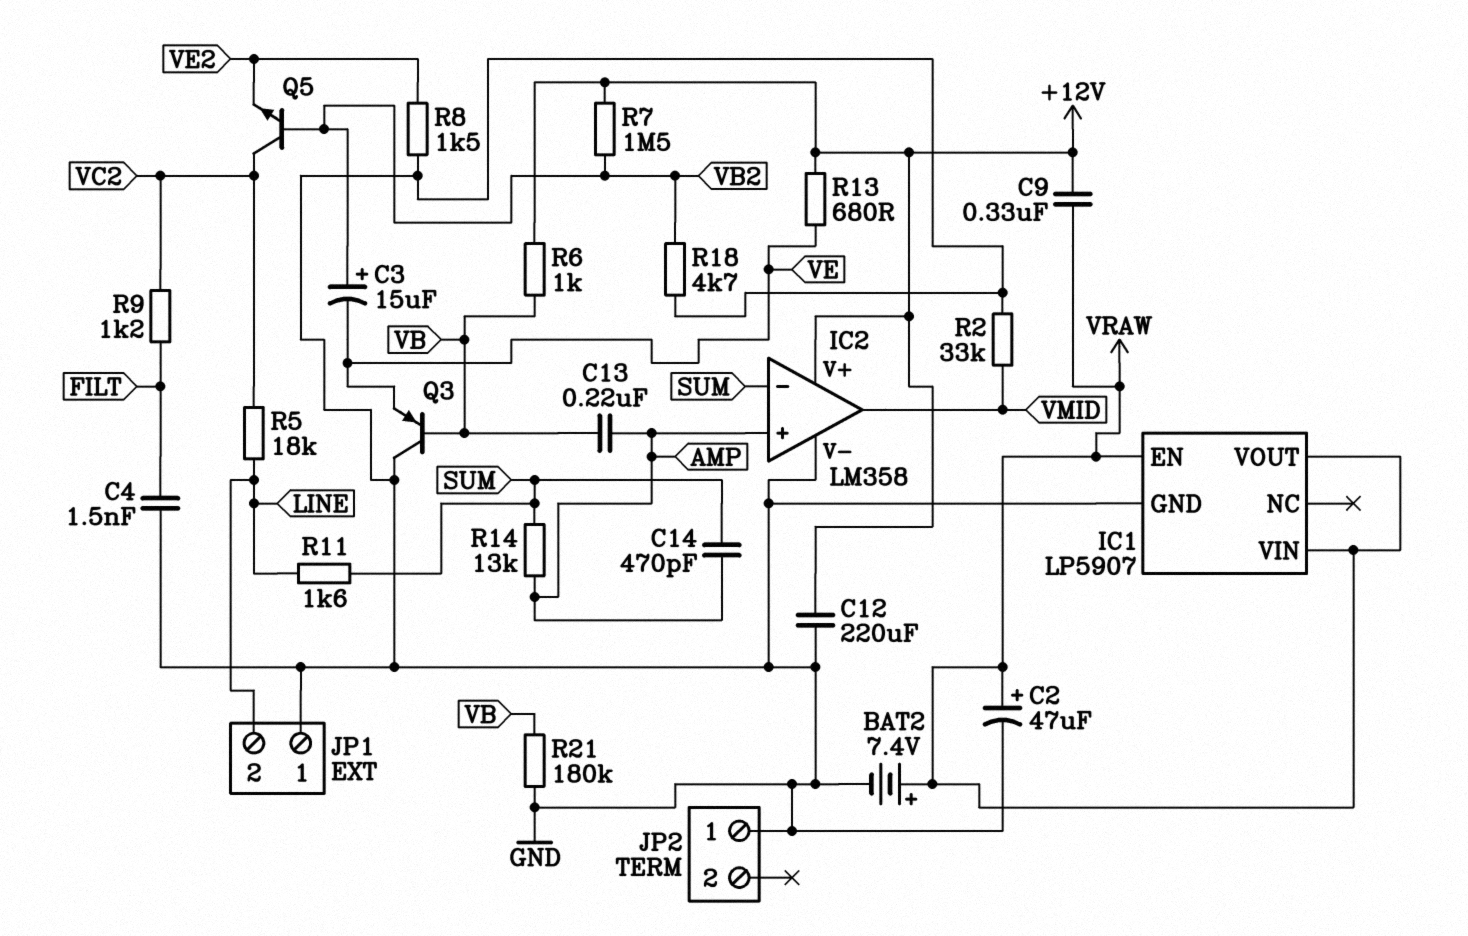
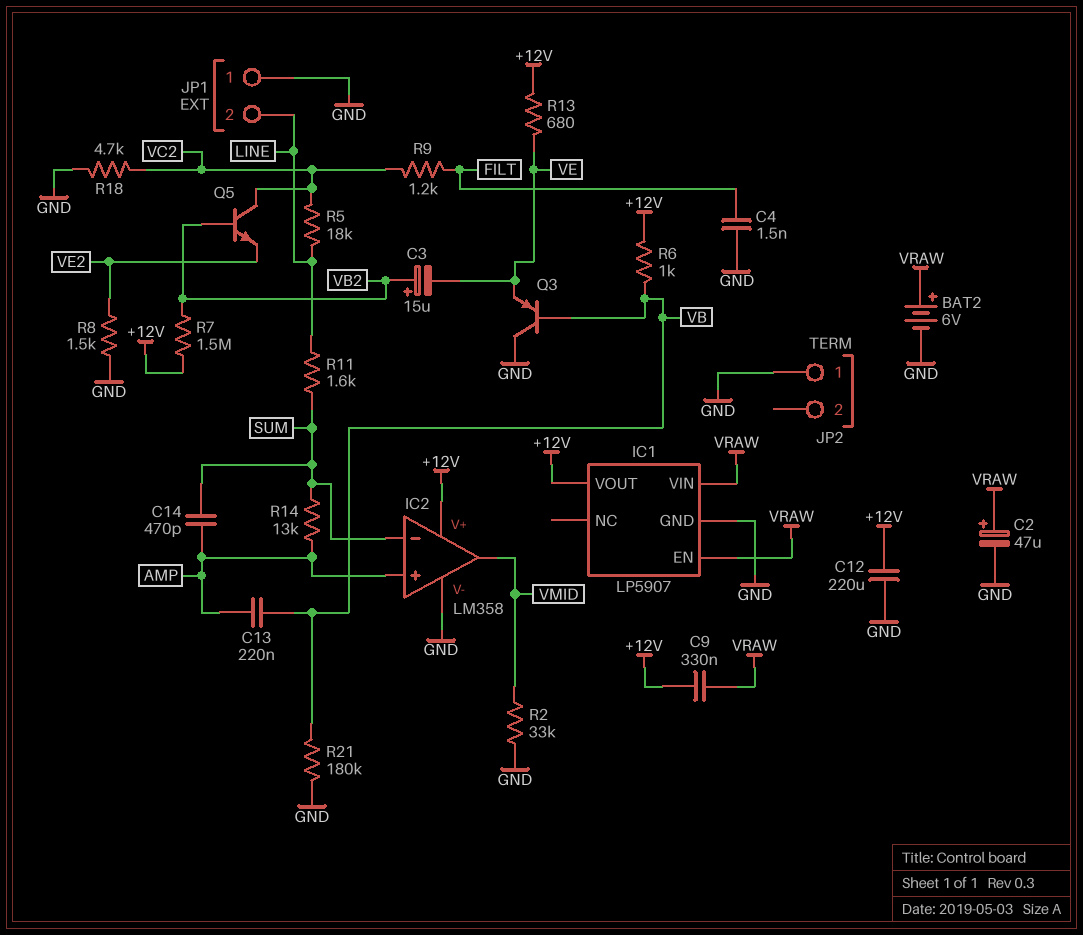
BAT2: 7.4V (plus VRAW, minus GND) -> 6V (plus VRAW, minus GND)
IC1 pin VOUT: VRAW -> +12V
R18: 4.7k (GND, VB2) -> 4.7k (GND, VC2)

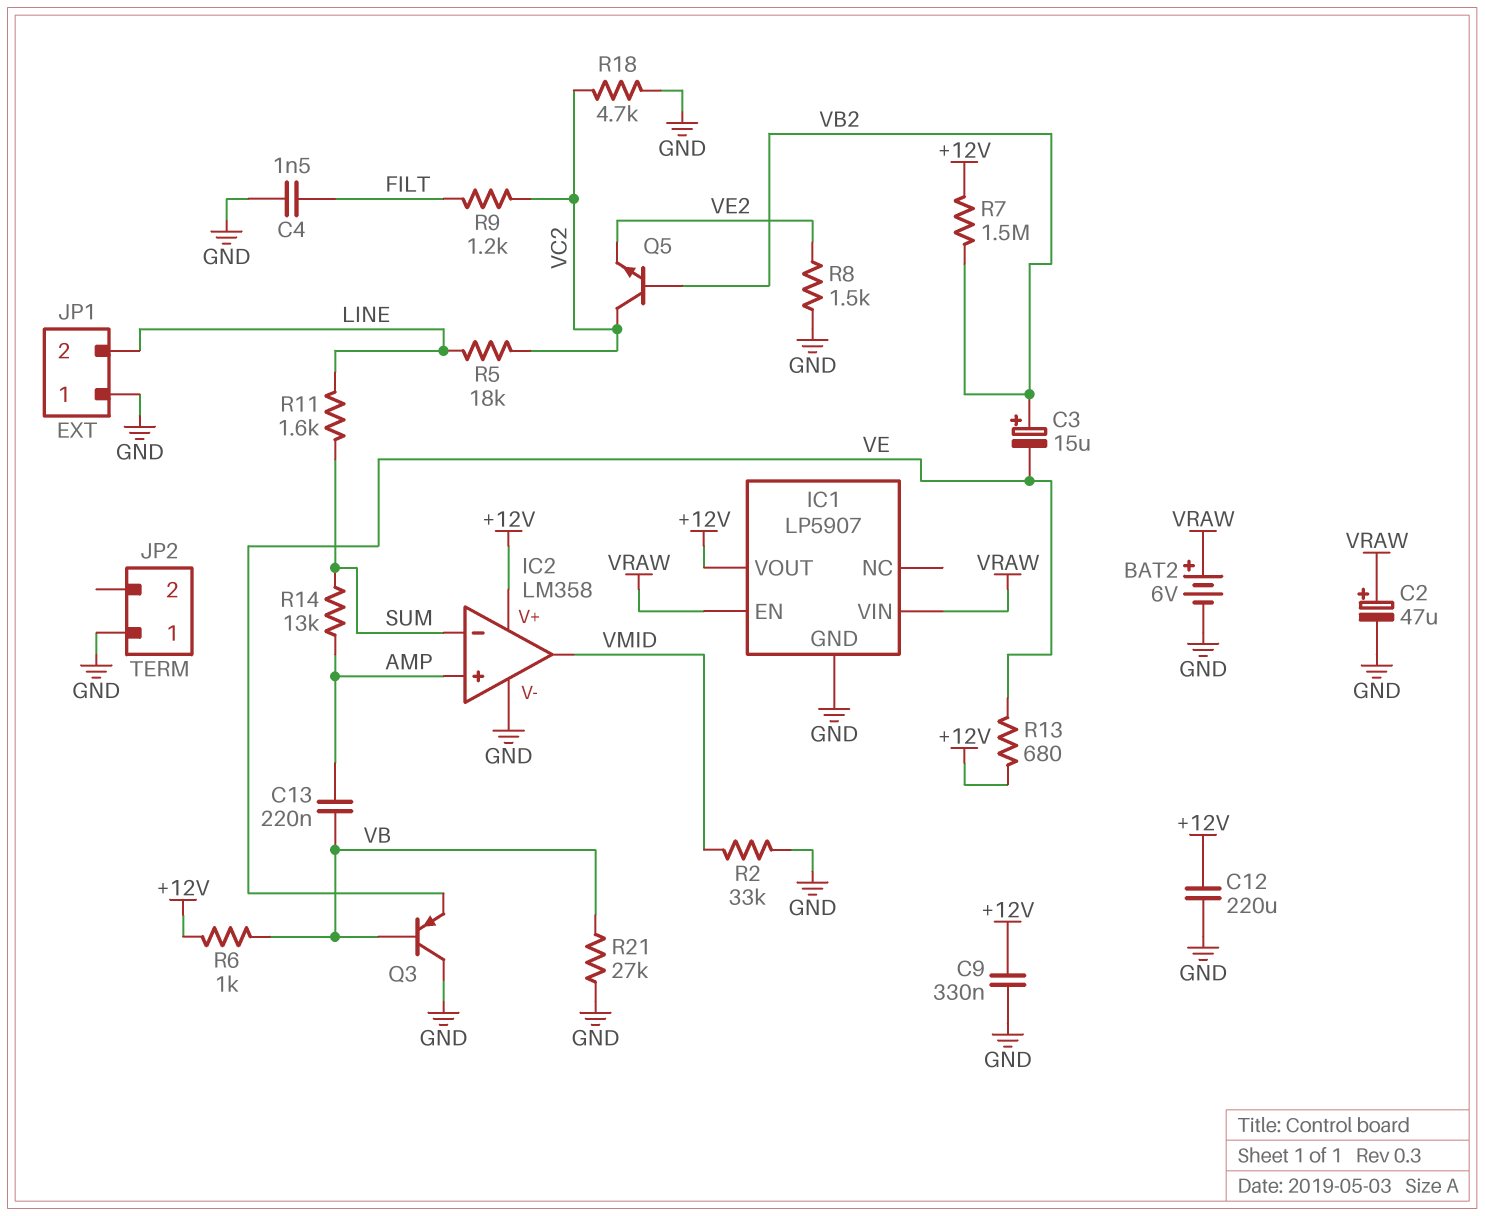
C9: 330nF (+12V, VRAW) -> 330nF (+12V, GND)
C14: 470pF (AMP, SUM) -> none
R21: 180k (GND, VB) -> 27k (GND, VB)

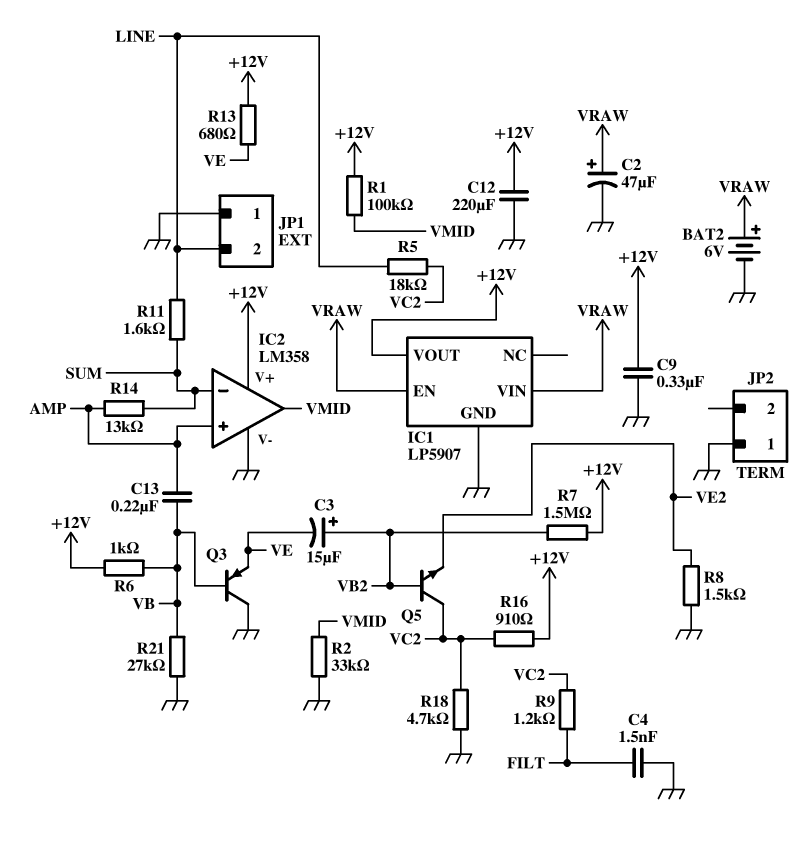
R1: none -> 100k (+12V, VMID)
R16: none -> 910 (+12V, VC2)

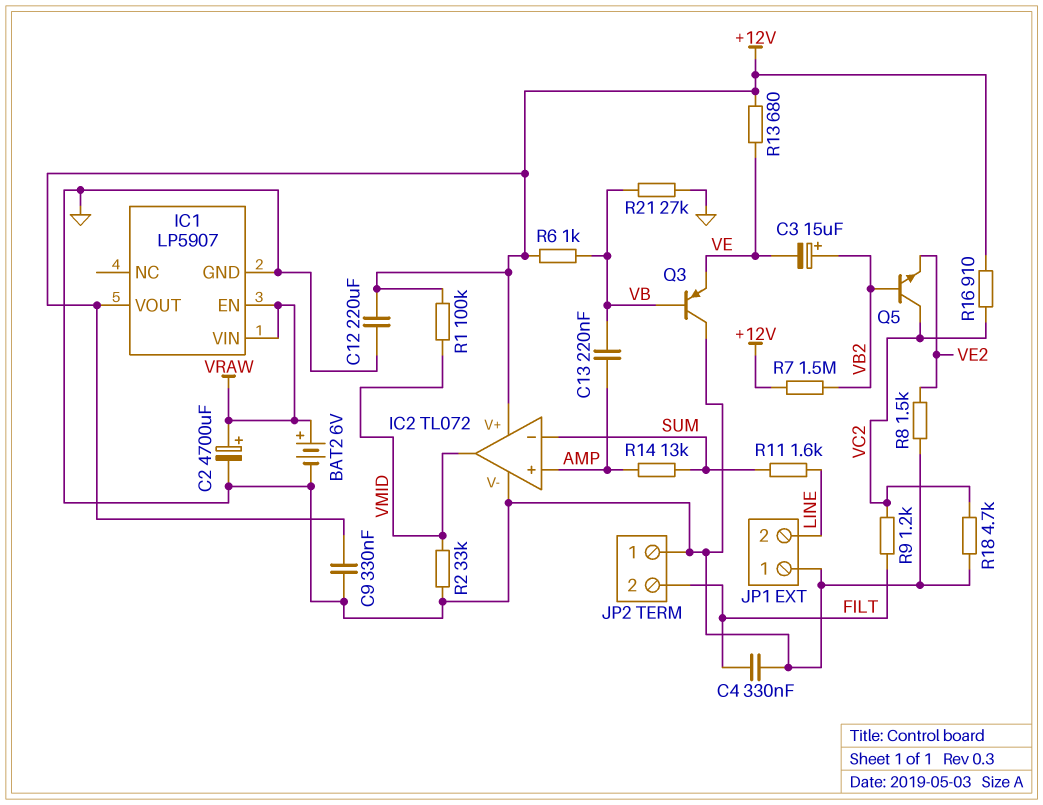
C2: 47uF (plus VRAW, minus GND) -> 4700uF (plus VRAW, minus GND)
C4: 1.5nF (FILT, GND) -> 330nF (FILT, GND)
IC2: LM358 -> TL072
JP2 pin 2: none -> FILT
R5: 18k (LINE, VC2) -> none

